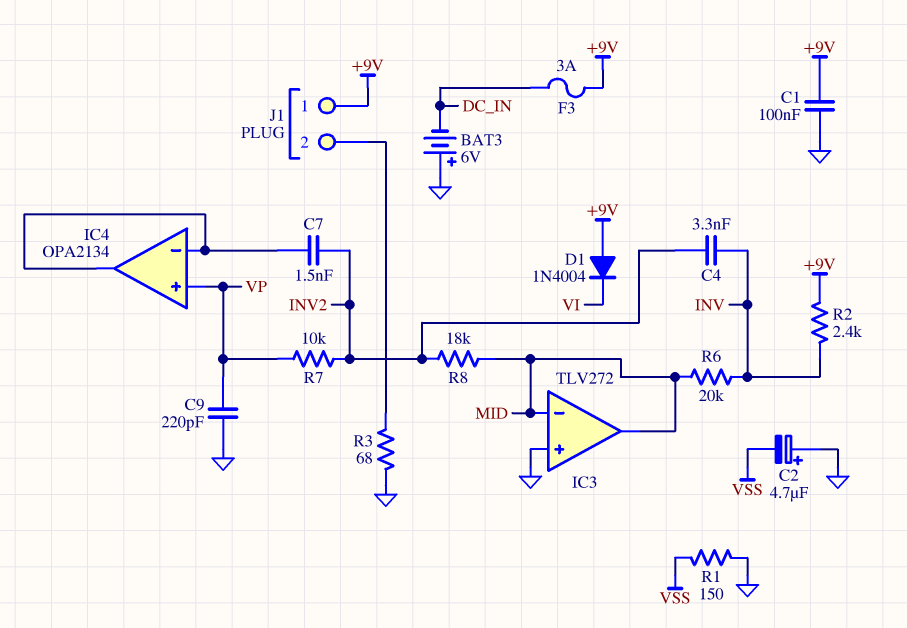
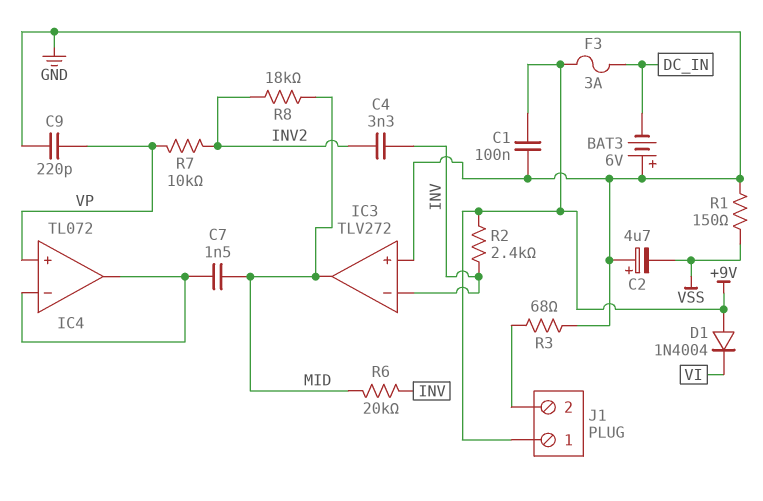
C7: 1.5nF (IC4/in-, INV2) -> 1.5nF (IC4/in-, MID)
IC3 pin in-: MID -> INV
IC4: OPA2134 -> TL072

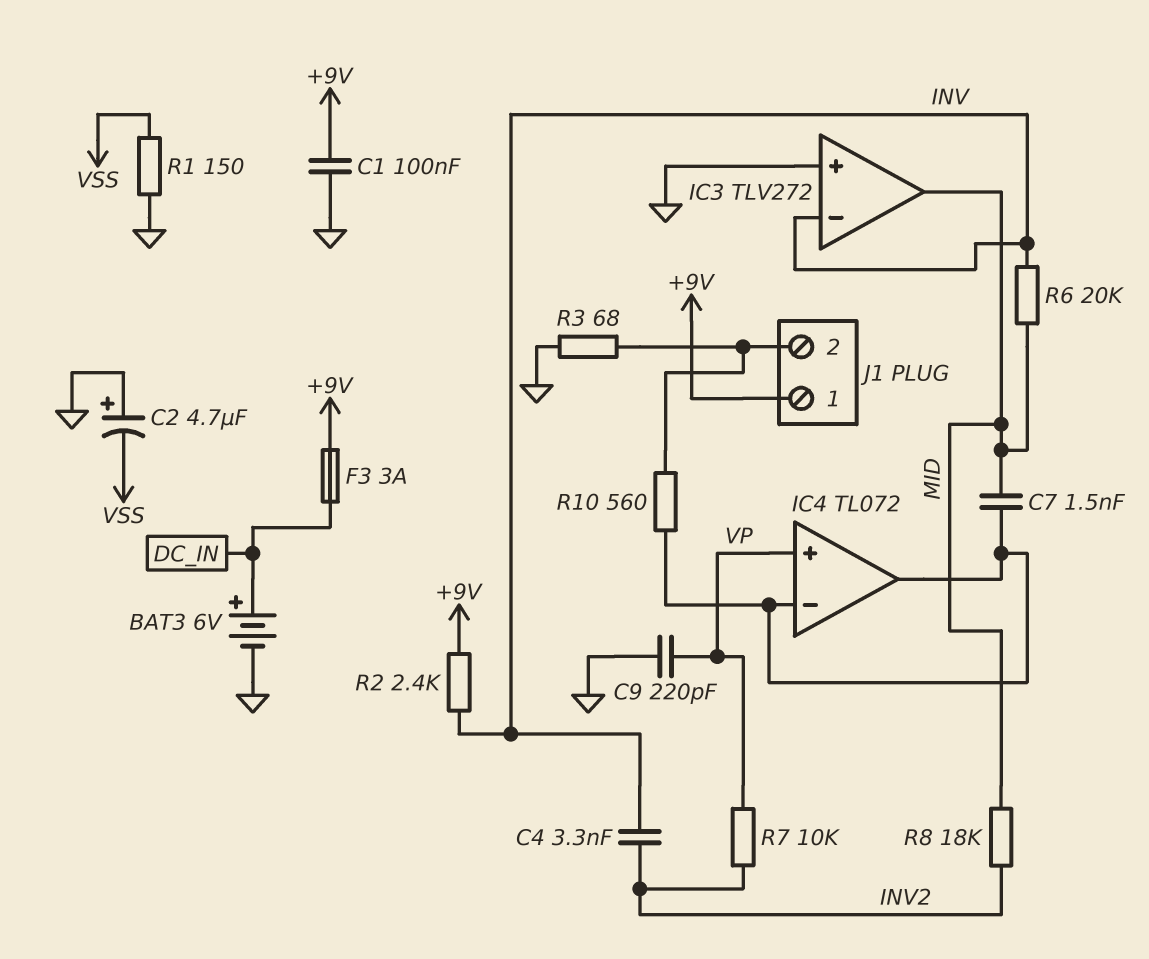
BAT3: 6V (plus GND, minus DC_IN) -> 6V (plus DC_IN, minus GND)
D1: diode 1N4004 (A +9V, K VI) -> none
R10: none -> 560 (IC4/in-, J1/2)

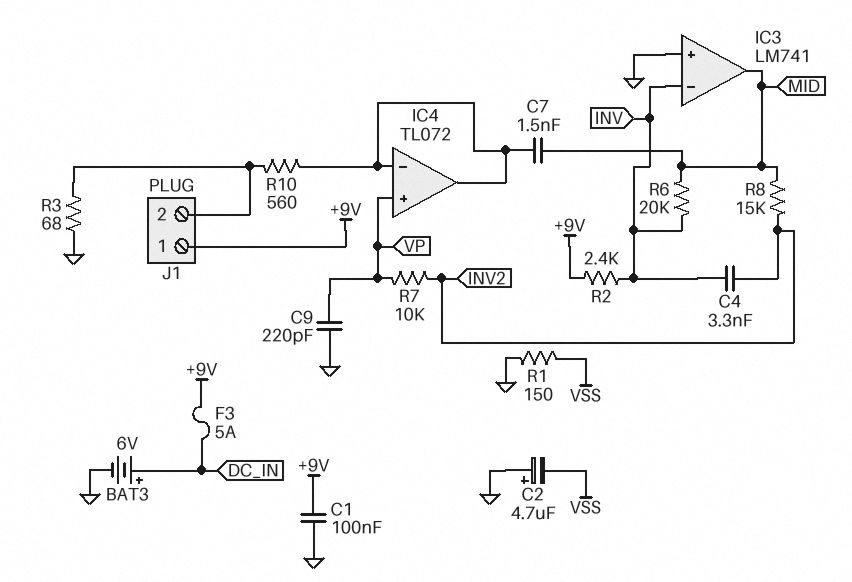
F3: 3A (+9V, DC_IN) -> 5A (+9V, DC_IN)
IC3: TLV272 -> LM741
R8: 18k (INV2, MID) -> 15k (INV2, MID)

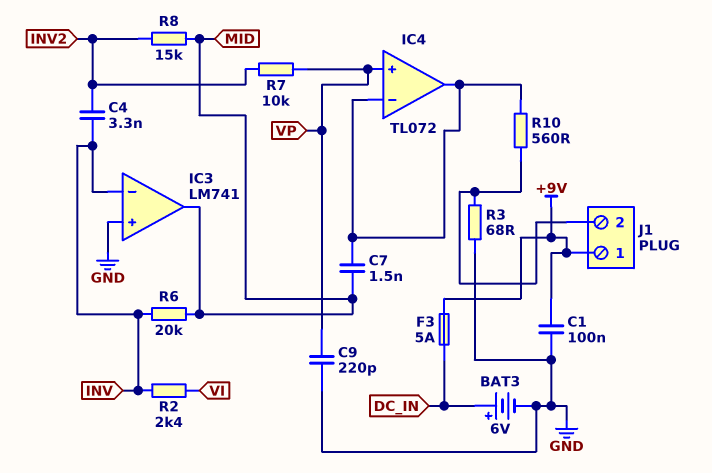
C2: 4.7uF (plus GND, minus VSS) -> none
R1: 150 (GND, VSS) -> none
R2: 2.4k (+9V, INV) -> 2.4k (INV, VI)

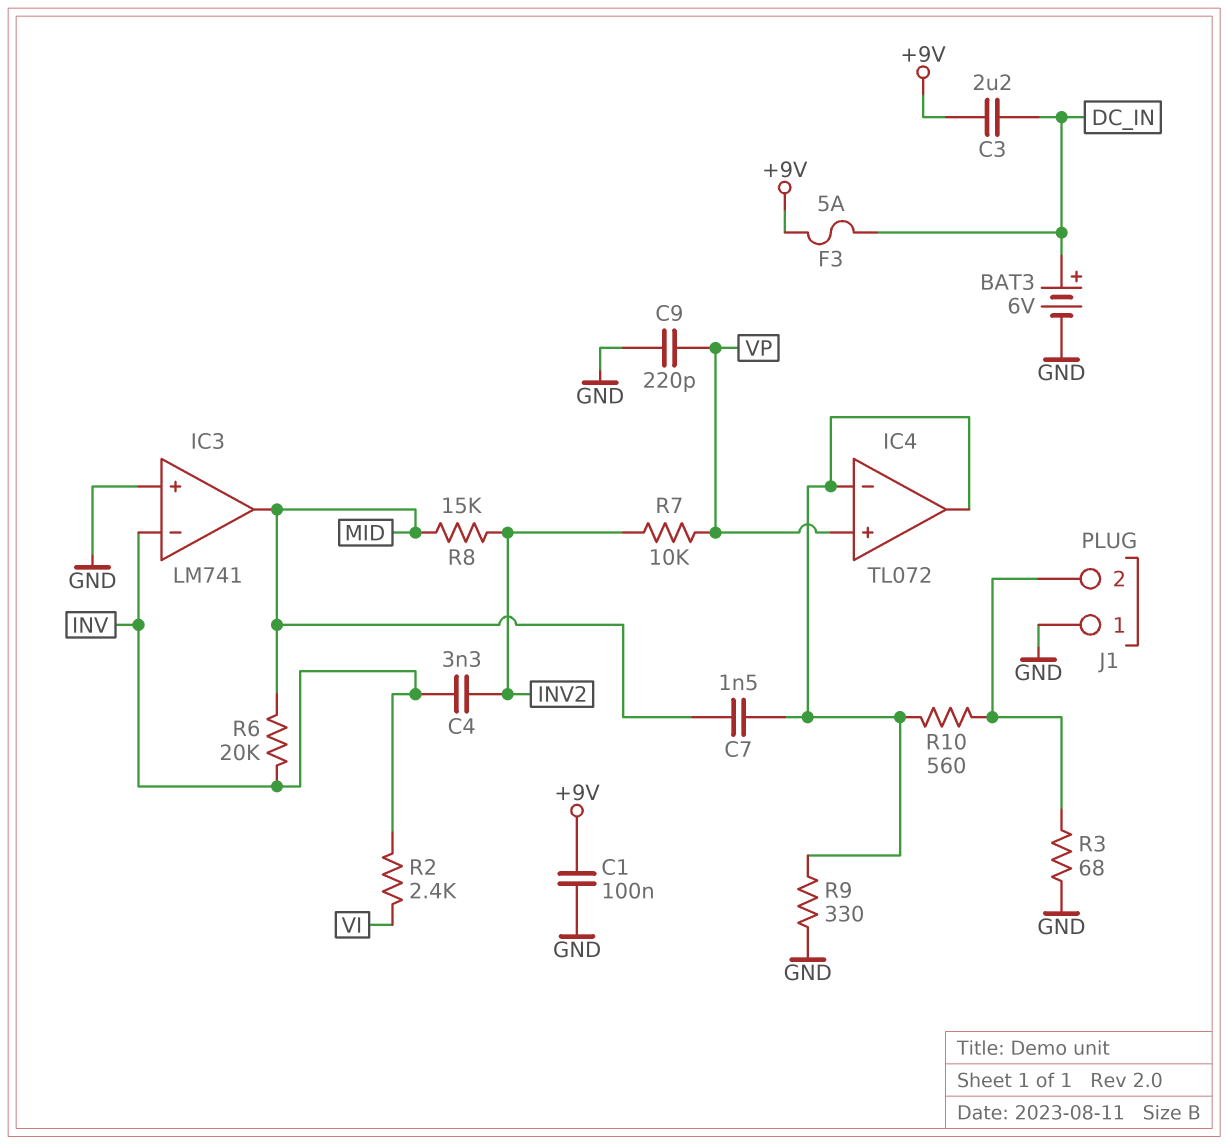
C3: none -> 2.2uF (+9V, DC_IN)
J1 pin 1: +9V -> GND
R9: none -> 330 (GND, IC4/in-)

